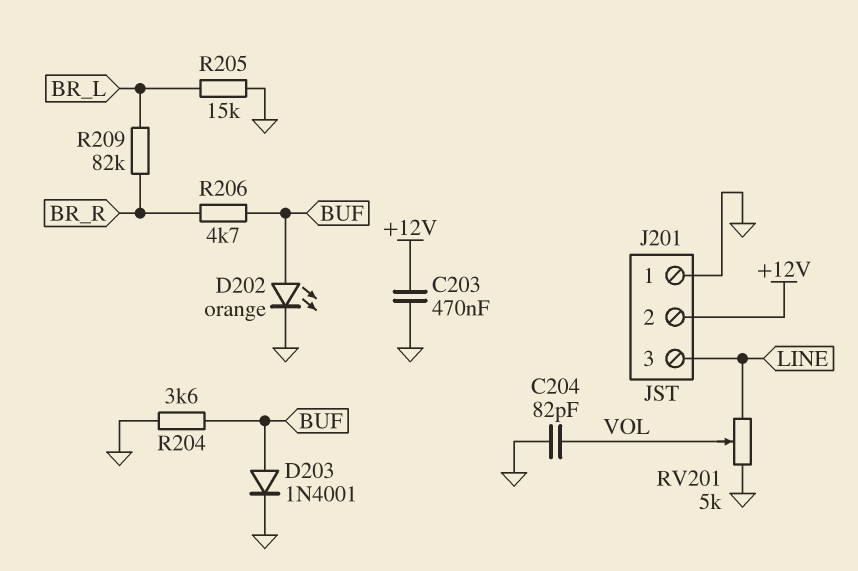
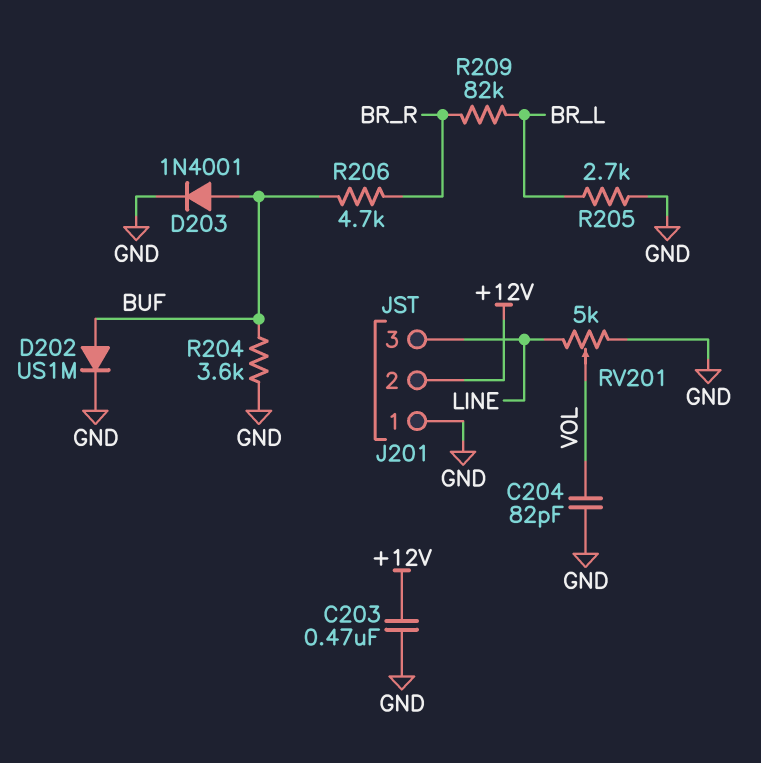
D202: LED orange (A BUF, K GND) -> diode US1M (A BUF, K GND)
R205: 15k (BR_L, GND) -> 2.7k (BR_L, GND)

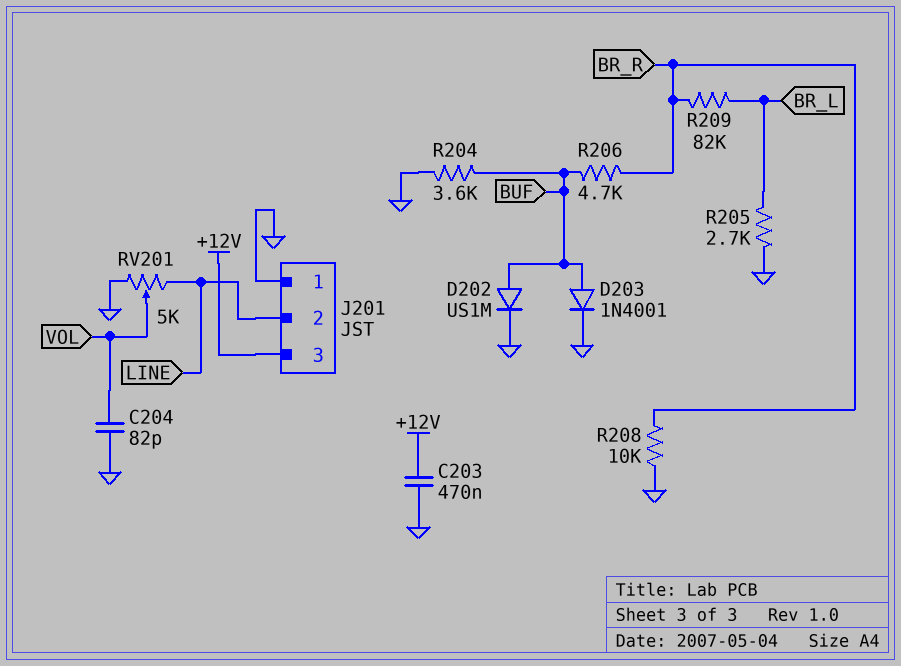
J201 pin 2: +12V -> LINE
J201 pin 3: LINE -> +12V
R208: none -> 10k (BR_R, GND)

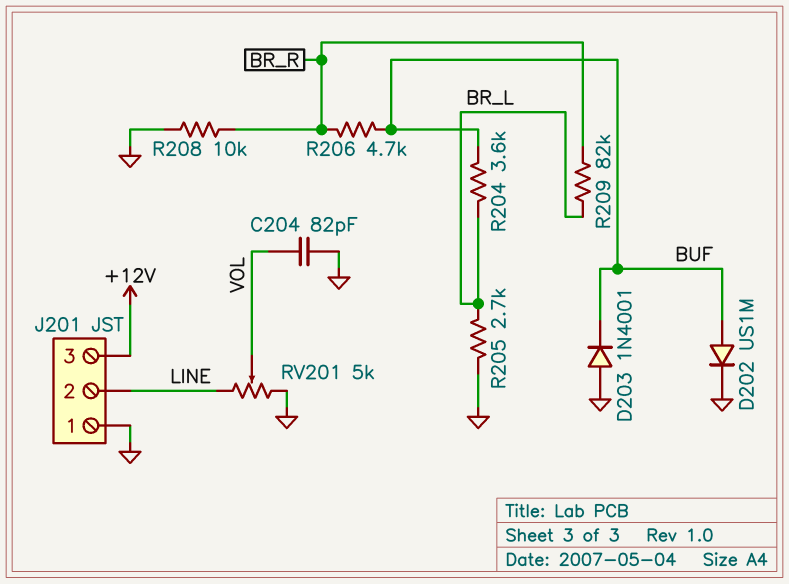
C203: 470nF (+12V, GND) -> none
D203: diode 1N4001 (A BUF, K GND) -> diode 1N4001 (A GND, K BUF)
R204: 3.6k (BUF, GND) -> 3.6k (BR_L, BUF)

